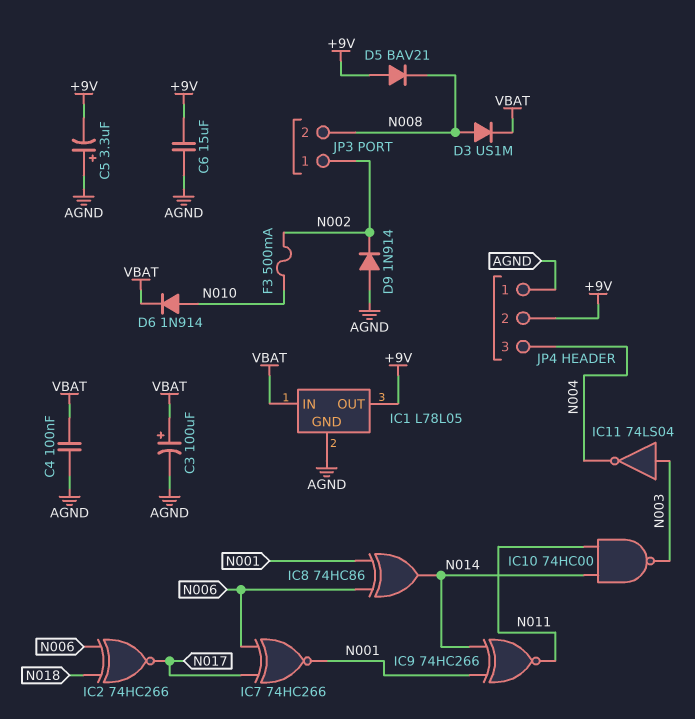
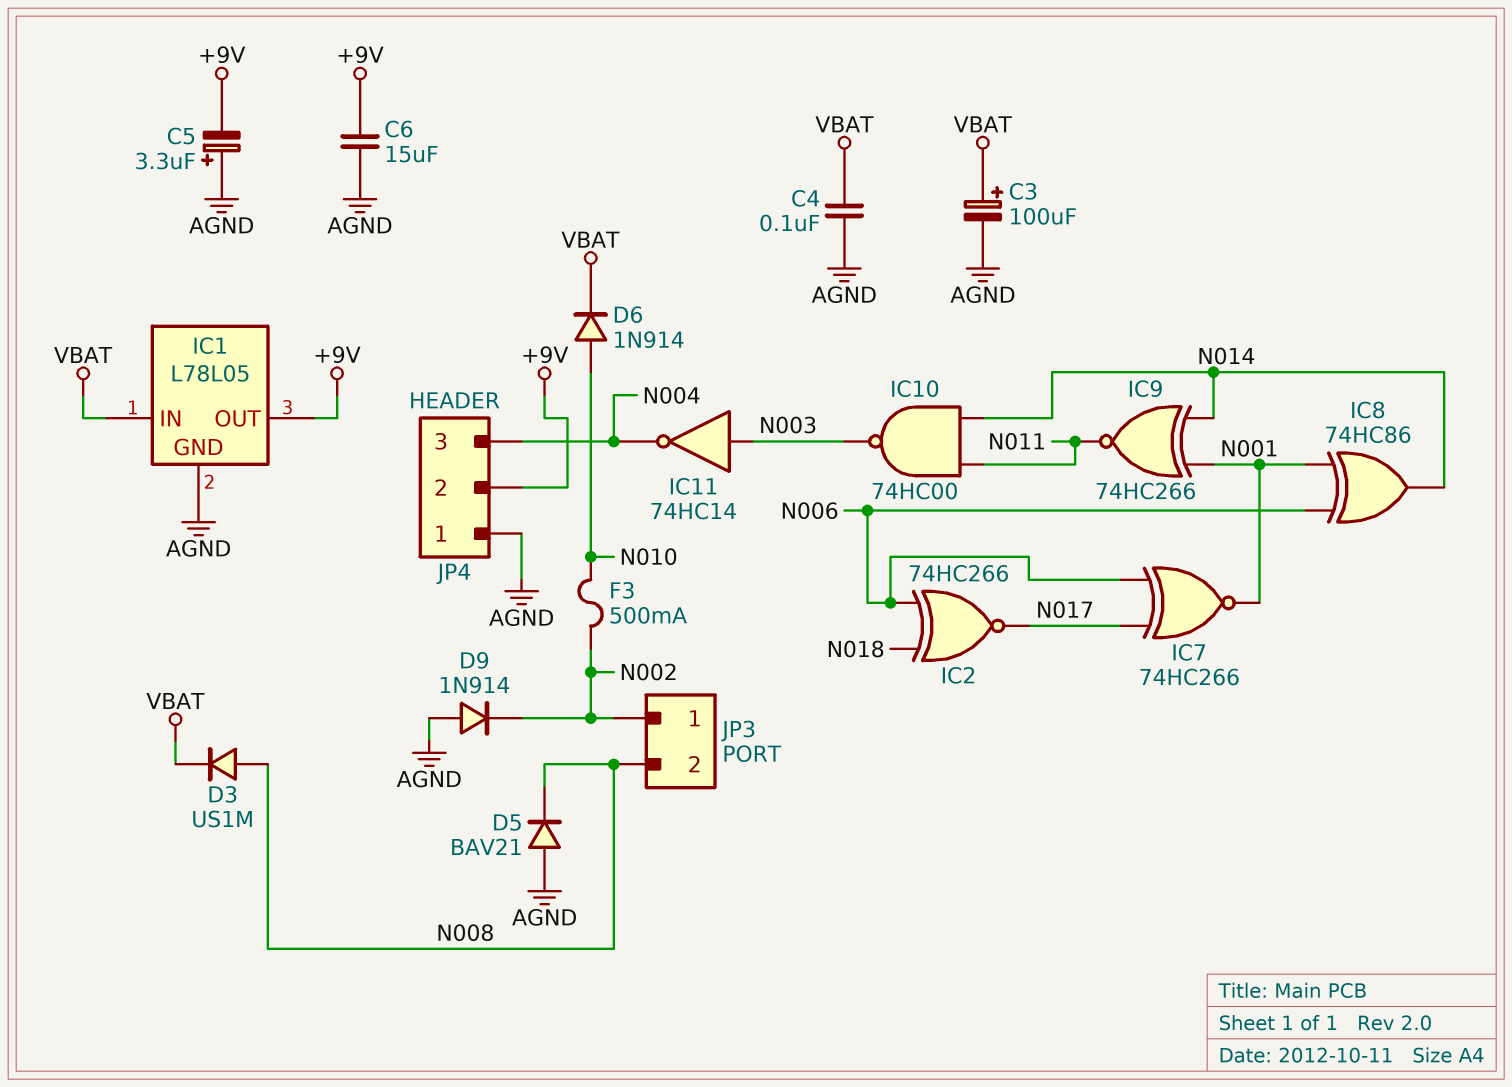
D5: diode BAV21 (A +9V, K N008) -> diode BAV21 (A AGND, K N008)
IC11: NOT 74LS04 (in N003, out N004) -> NOT 74HC14 (in N003, out N004)

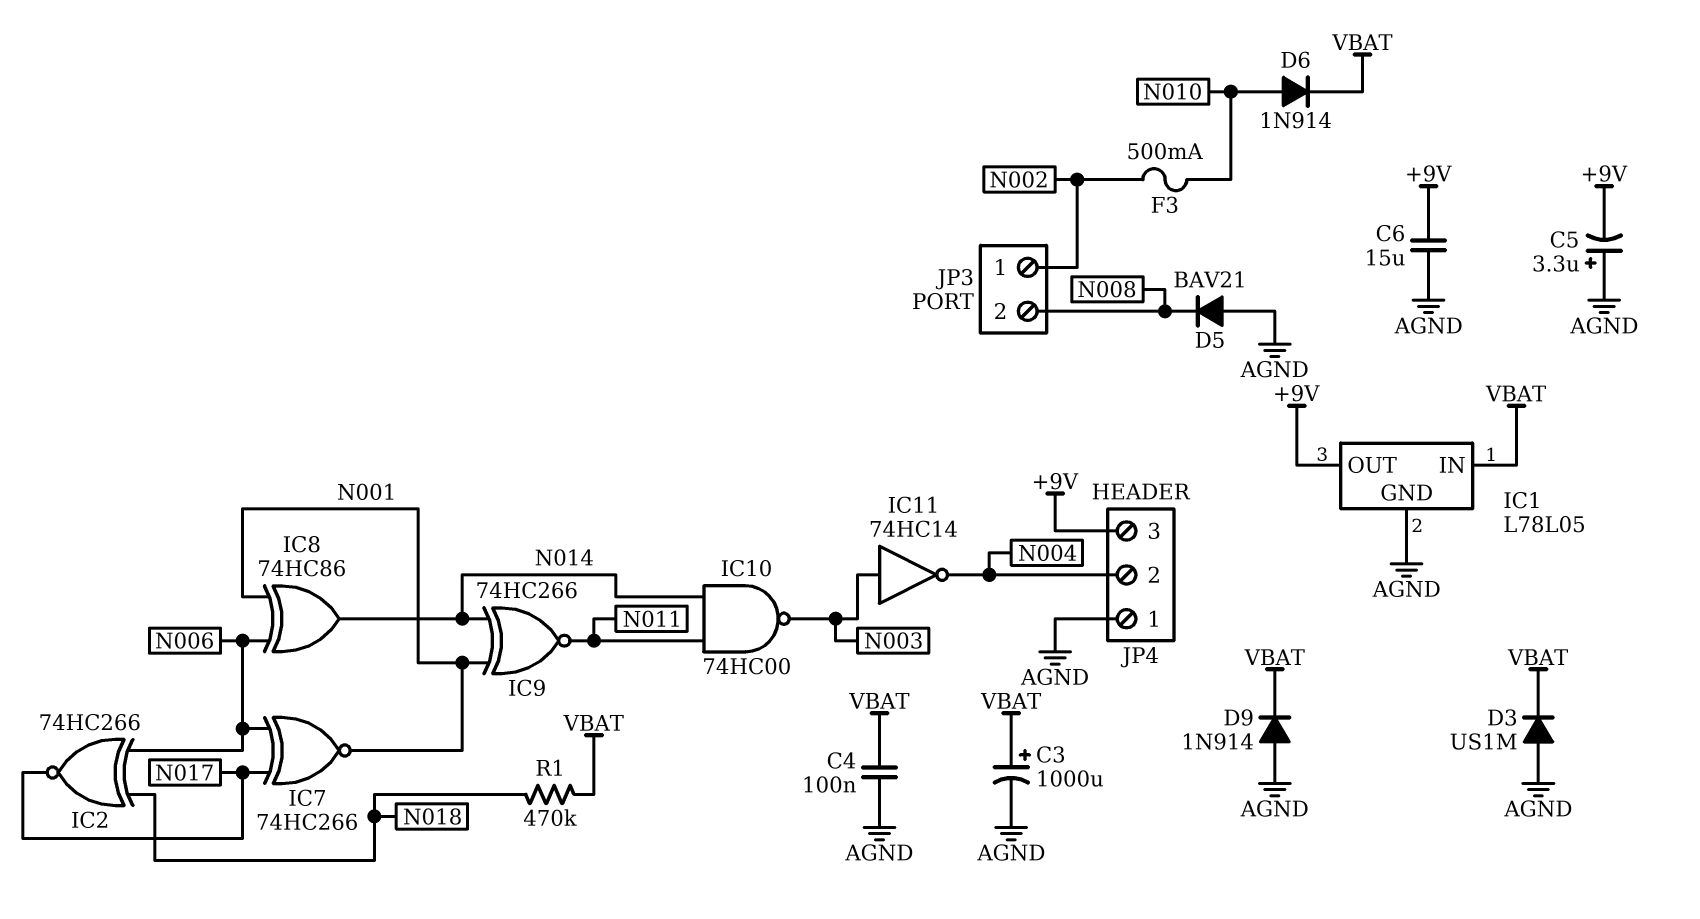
C3: 100uF (plus VBAT, minus AGND) -> 1000uF (plus VBAT, minus AGND)
D3: diode US1M (A N008, K VBAT) -> diode US1M (A AGND, K VBAT)
D9: diode 1N914 (A AGND, K N002) -> diode 1N914 (A AGND, K VBAT)
JP4 pin 2: +9V -> N004
JP4 pin 3: N004 -> +9V
R1: none -> 470k (N018, VBAT)

